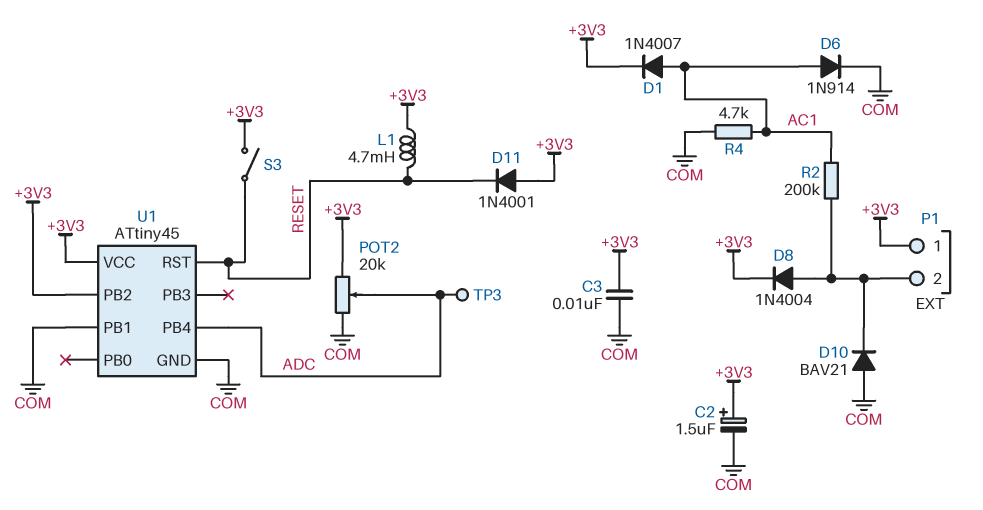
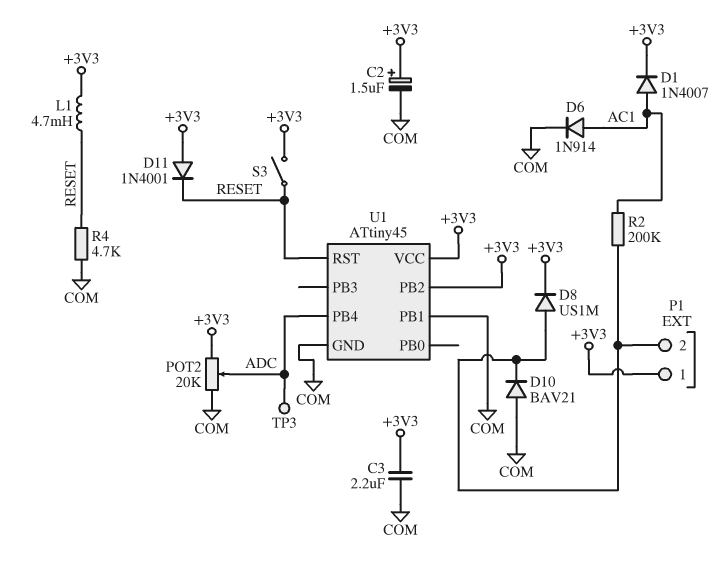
C3: 10nF (+3V3, COM) -> 2.2uF (+3V3, COM)
D8: diode 1N4004 (A P1/2, K +3V3) -> diode US1M (A P1/2, K +3V3)
R4: 4.7k (AC1, COM) -> 4.7k (COM, RESET)

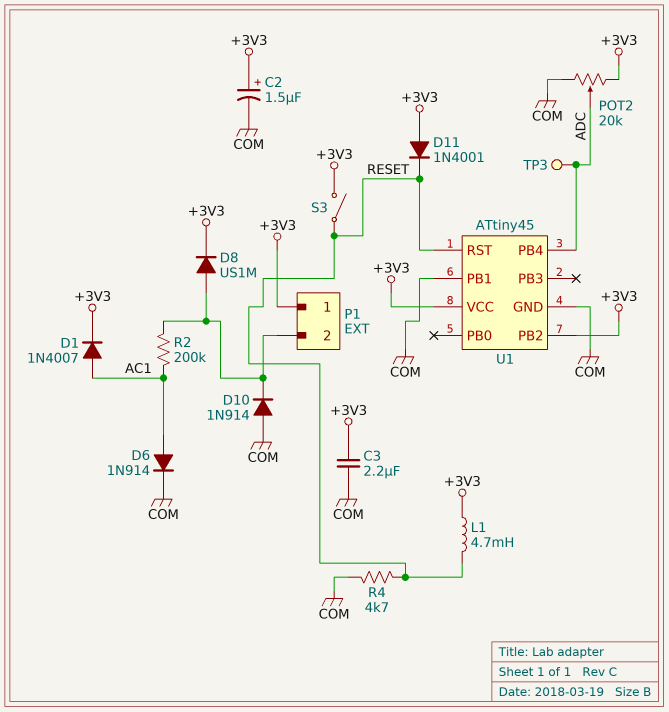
D10: diode BAV21 (A COM, K P1/2) -> diode 1N914 (A COM, K P1/2)

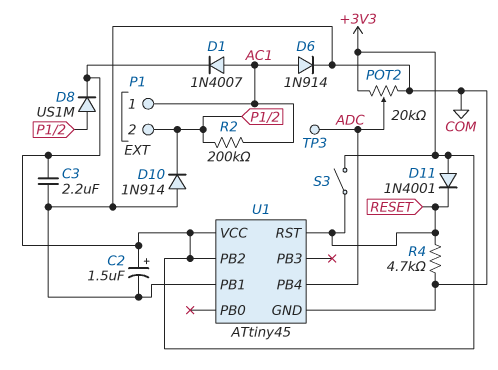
L1: 4.7mH (+3V3, RESET) -> none
P1 pin 1: +3V3 -> AC1

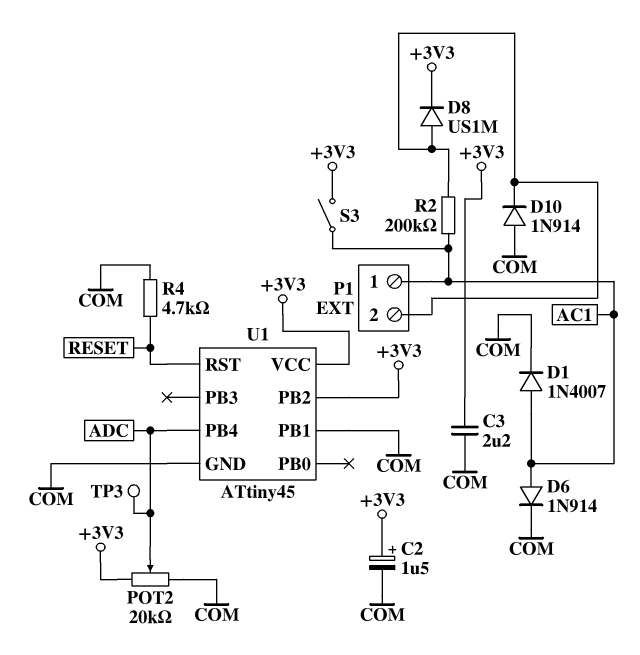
D1: diode 1N4007 (A AC1, K +3V3) -> diode 1N4007 (A AC1, K COM)
D11: diode 1N4001 (A +3V3, K RESET) -> none
S3: switch (+3V3, RESET) -> switch (+3V3, AC1)

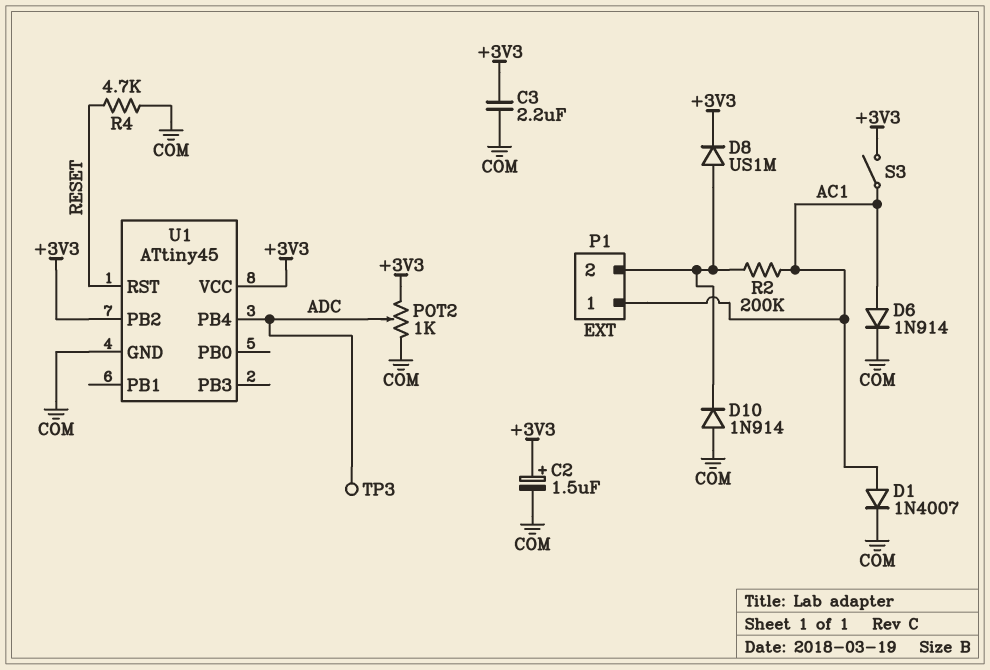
POT2: 20k (+3V3, COM, wiper ADC) -> 1k (+3V3, COM, wiper ADC)
U1 pin PB1: COM -> none

